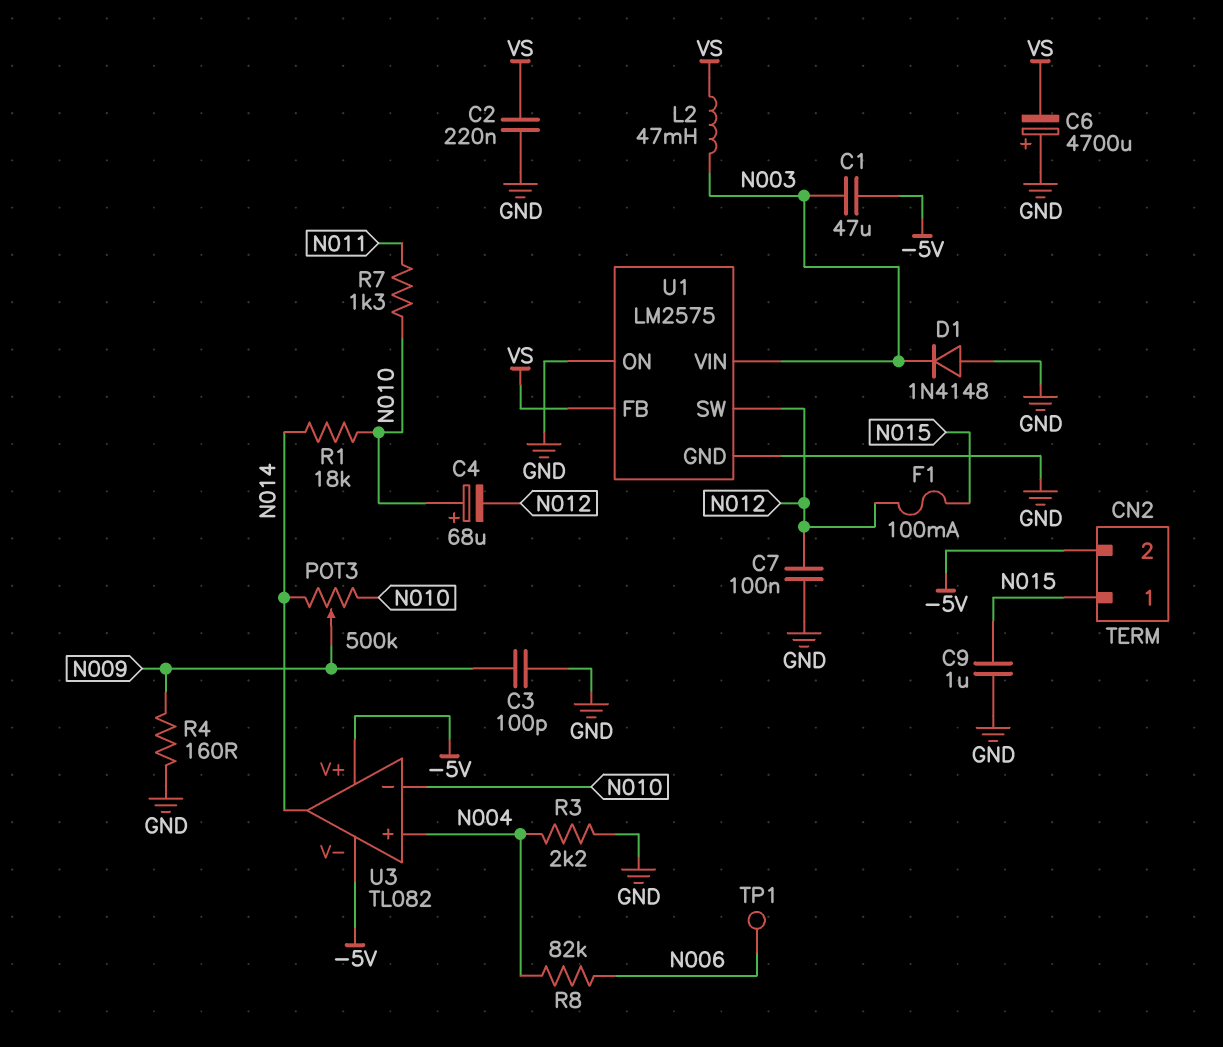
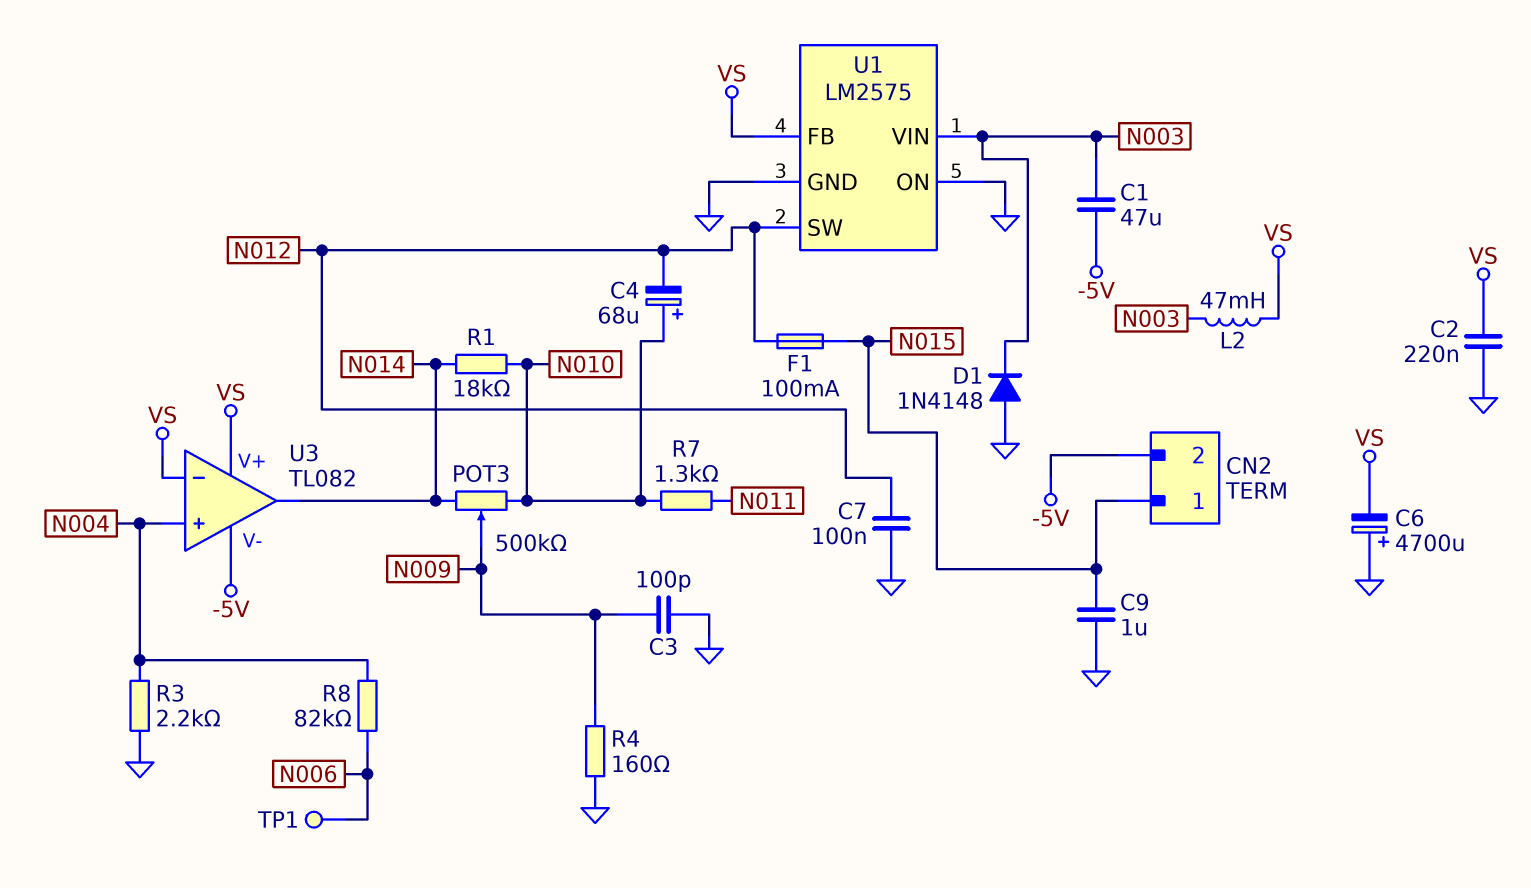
U3 pin V+: -5V -> VS
U3 pin in-: N010 -> VS

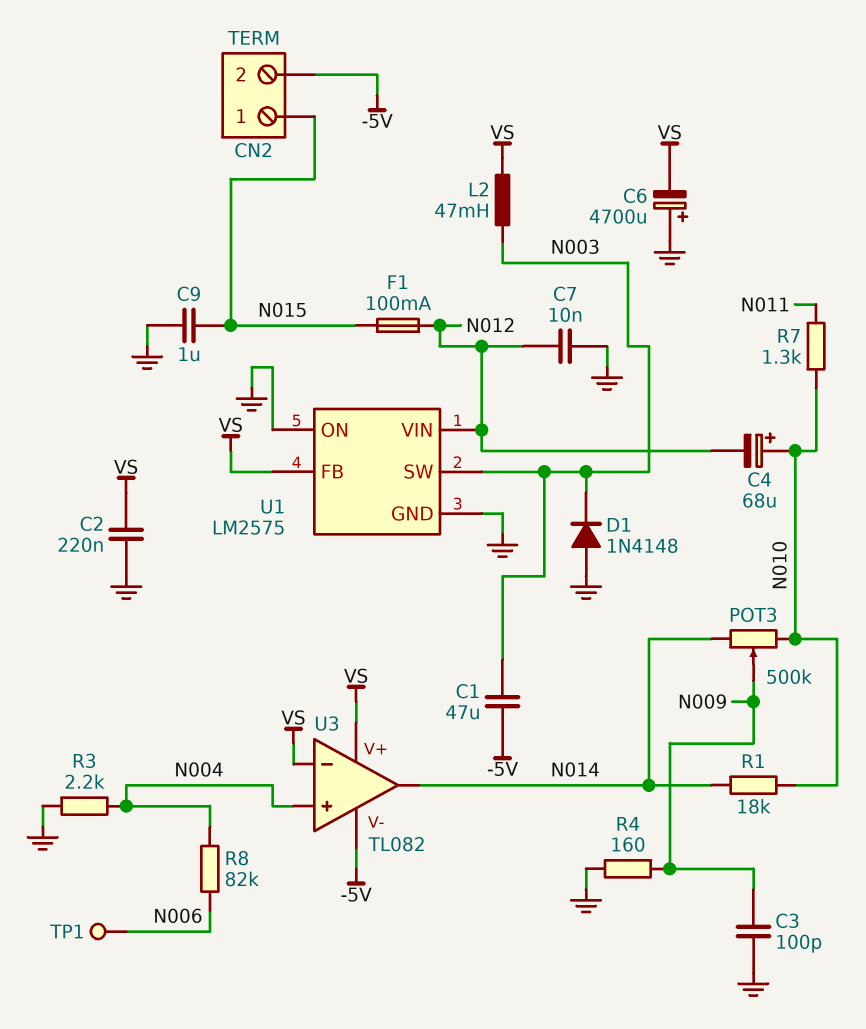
C7: 100nF (GND, N012) -> 10nF (GND, N012)
U1 pin SW: N012 -> N003
U1 pin VIN: N003 -> N012

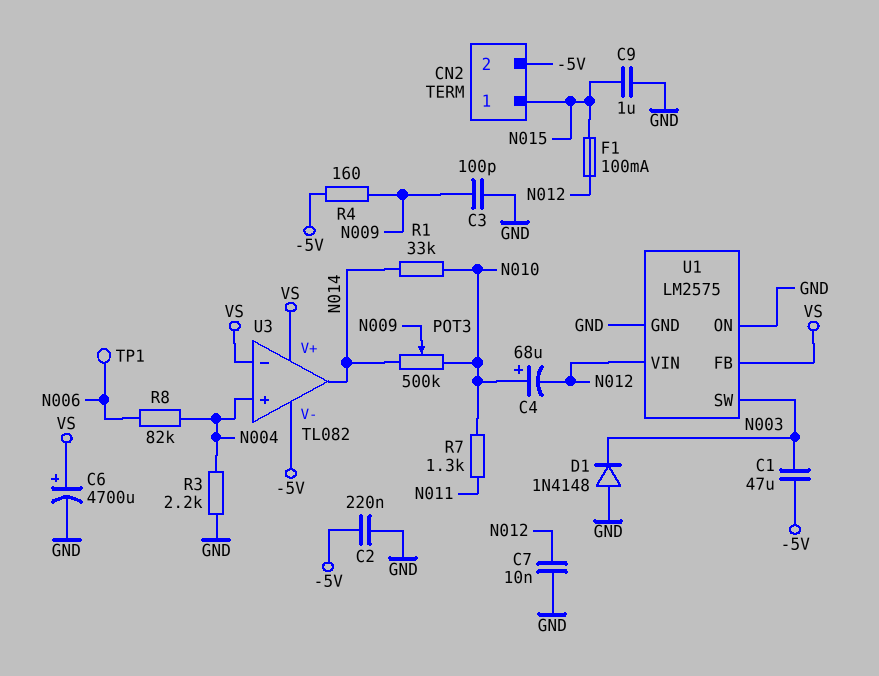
C2: 220nF (GND, VS) -> 220nF (-5V, GND)
C6: 4700uF (plus GND, minus VS) -> 4700uF (plus VS, minus GND)
L2: 47mH (N003, VS) -> none
R1: 18k (N010, N014) -> 33k (N010, N014)
R4: 160 (GND, N009) -> 160 (-5V, N009)

